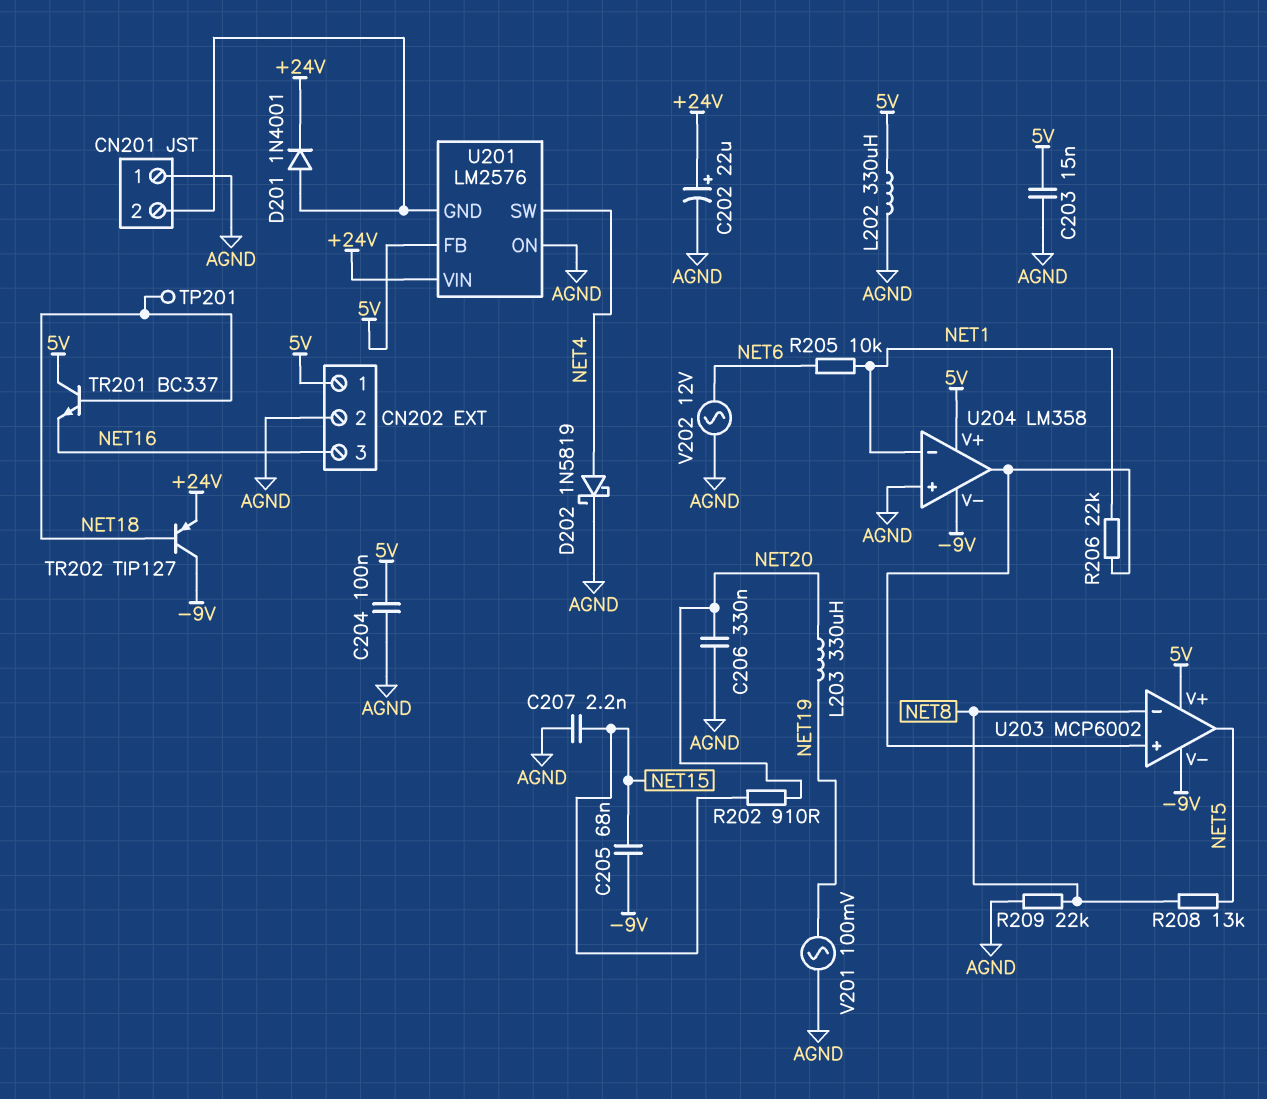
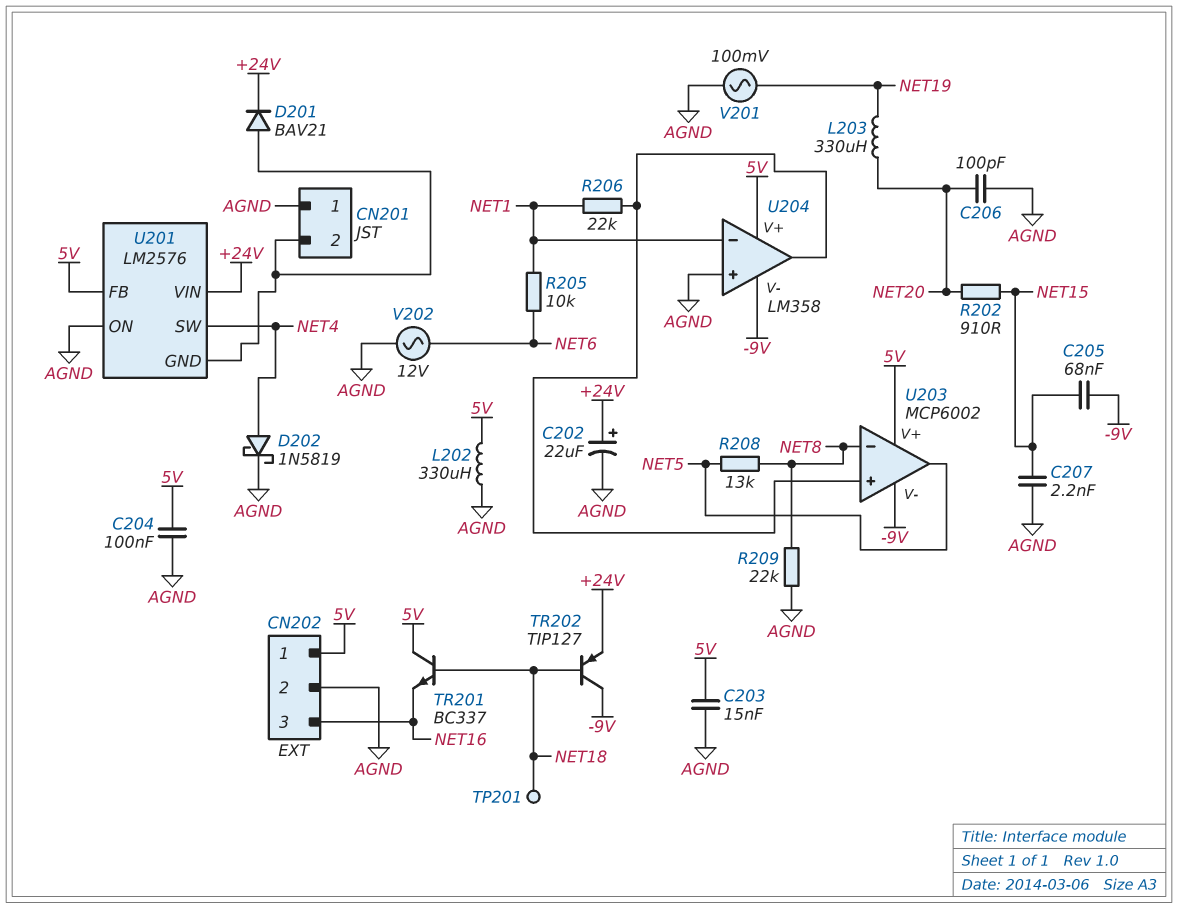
C206: 330nF (AGND, NET20) -> 100pF (AGND, NET20)
D201: diode 1N4001 (A CN201/2, K +24V) -> diode BAV21 (A CN201/2, K +24V)

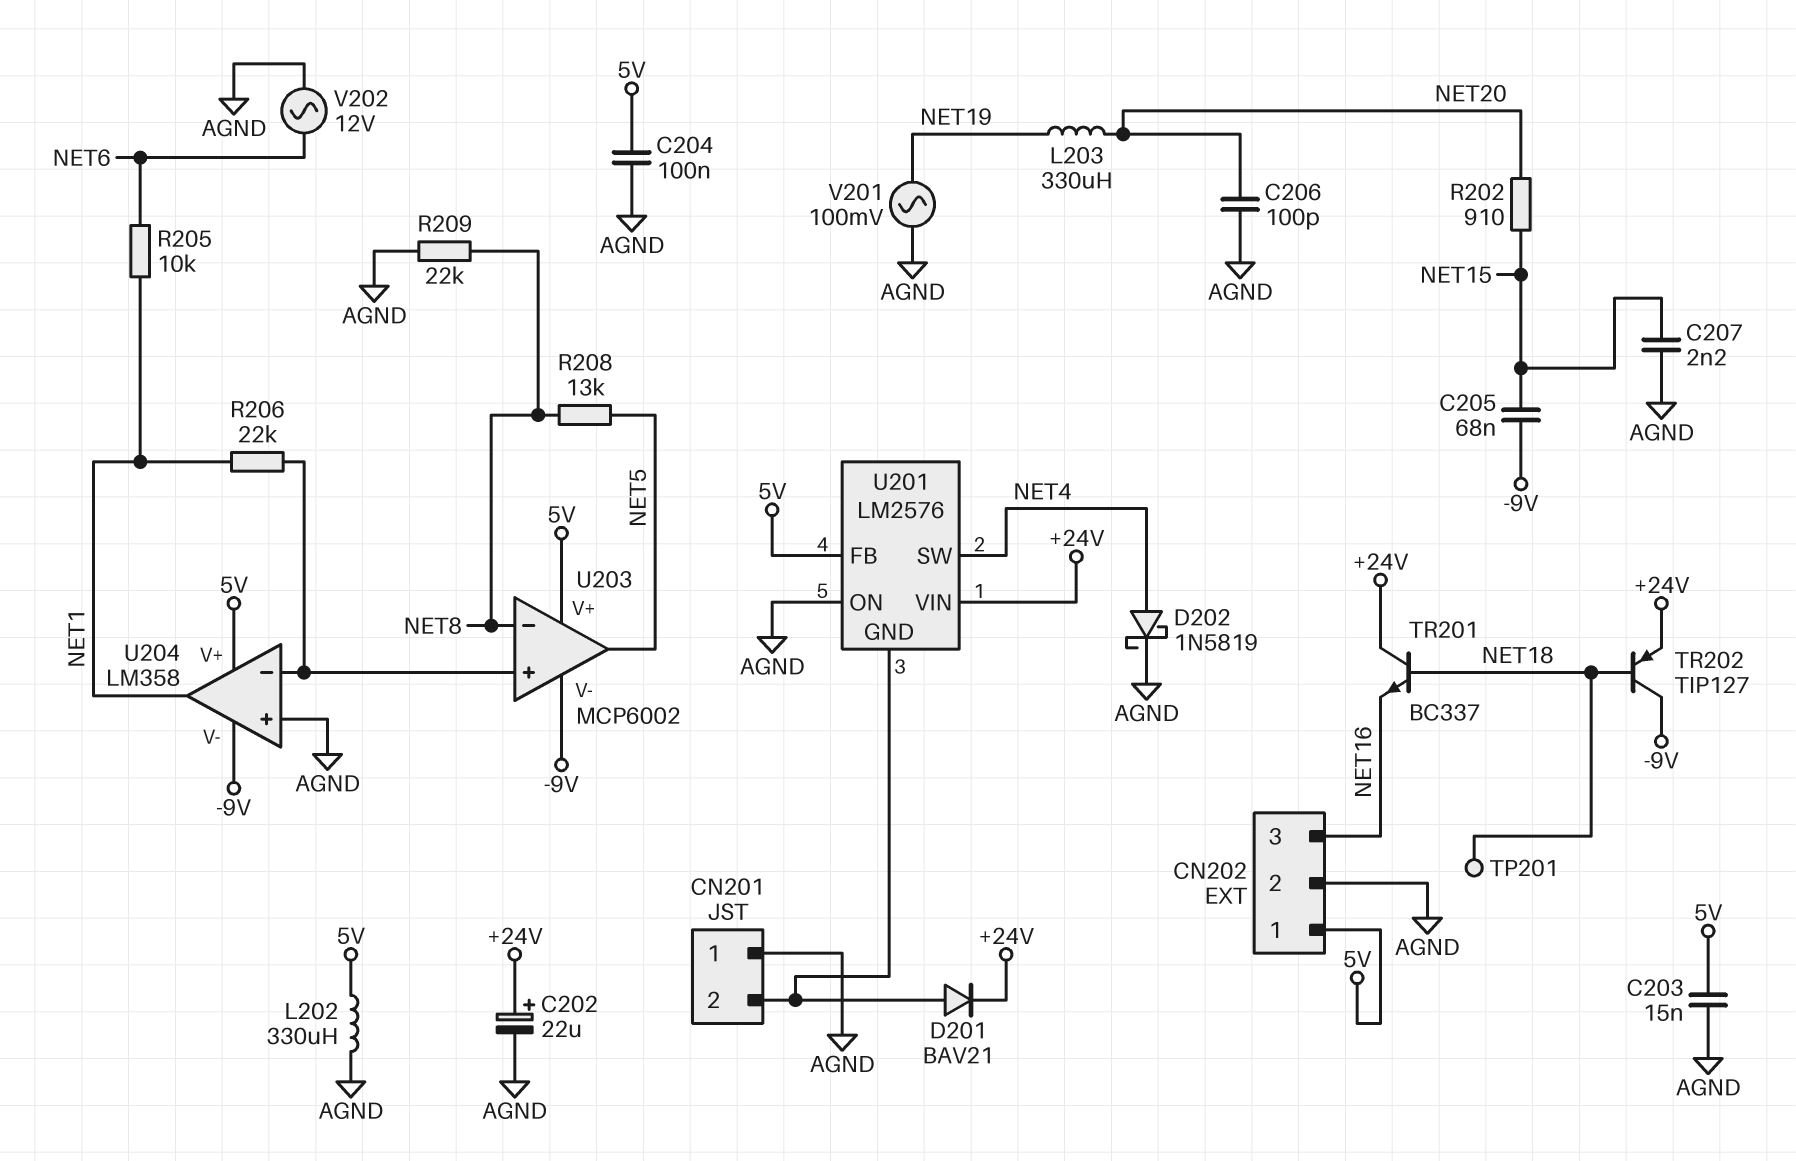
TR201: NPN BC337 (B NET18, C 5V, E NET16) -> NPN BC337 (B NET18, C +24V, E NET16)
U204 pin in-: NET1 -> U203/in+
U204 pin out: U203/in+ -> NET1

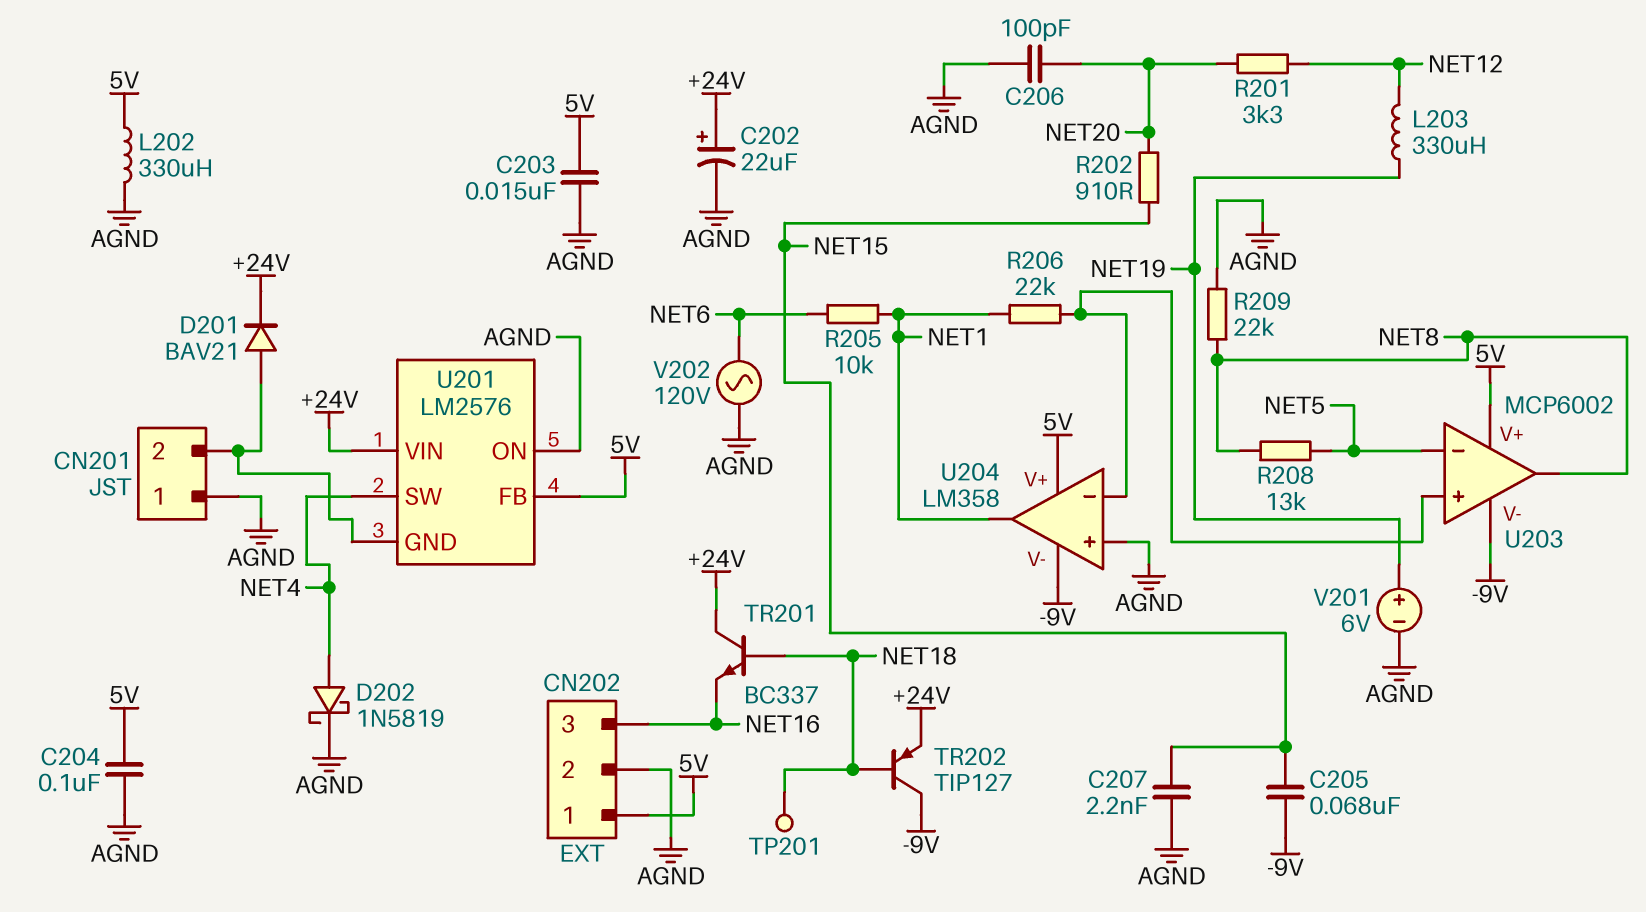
L203: 330uH (NET19, NET20) -> 330uH (NET12, NET19)
R201: none -> 3.3k (NET12, NET20)
U203 pin in-: NET8 -> NET5
U203 pin out: NET5 -> NET8
V201: AC 100mV (AGND, NET19) -> 6V (plus NET19, minus AGND)
V202: AC 12V (AGND, NET6) -> AC 120V (AGND, NET6)

